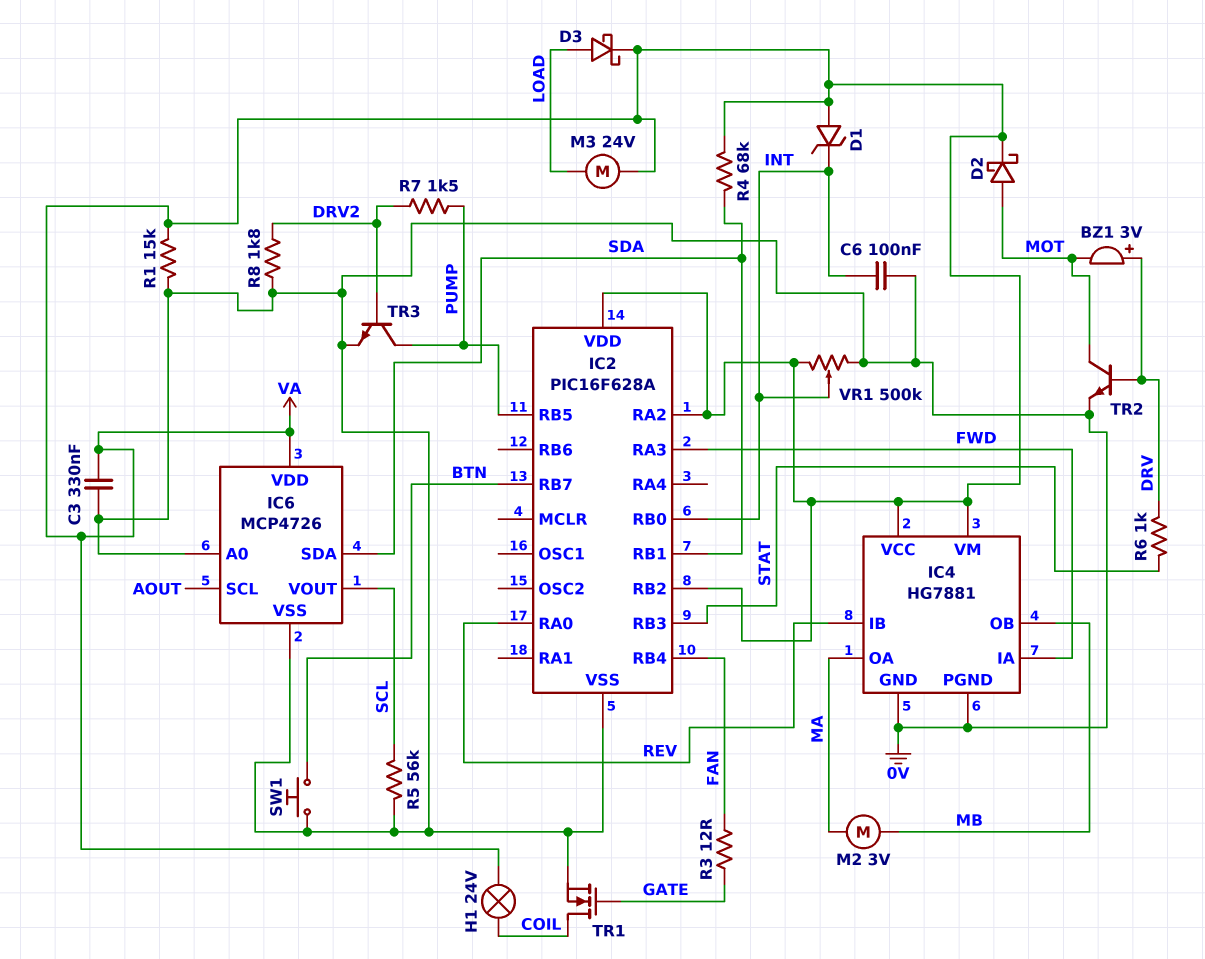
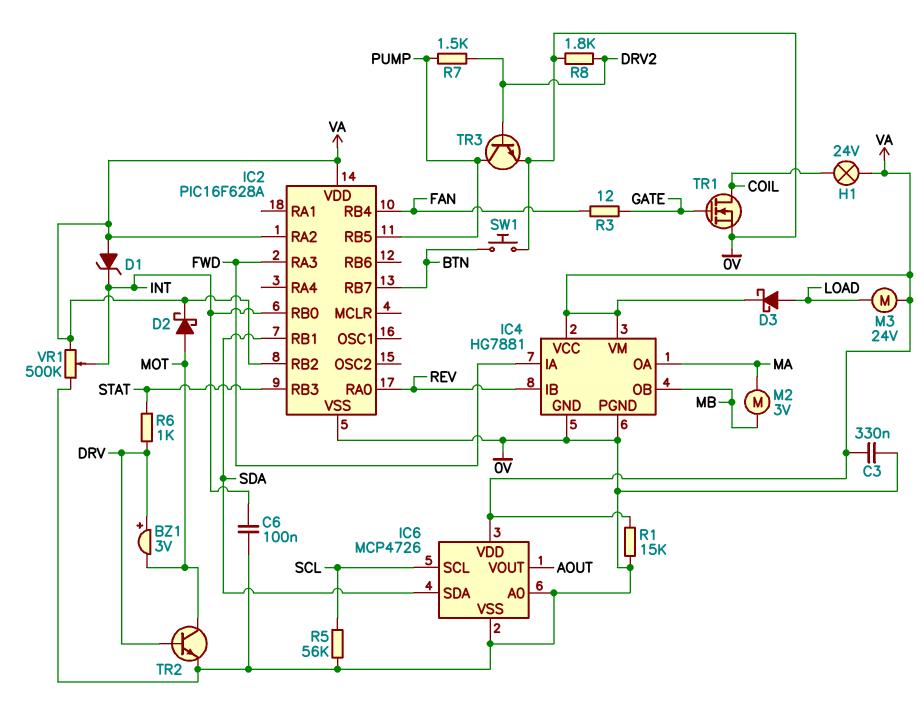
IC6 pin SCL: AOUT -> SCL
IC6 pin VOUT: SCL -> AOUT
R4: 68k (SDA, VA) -> none

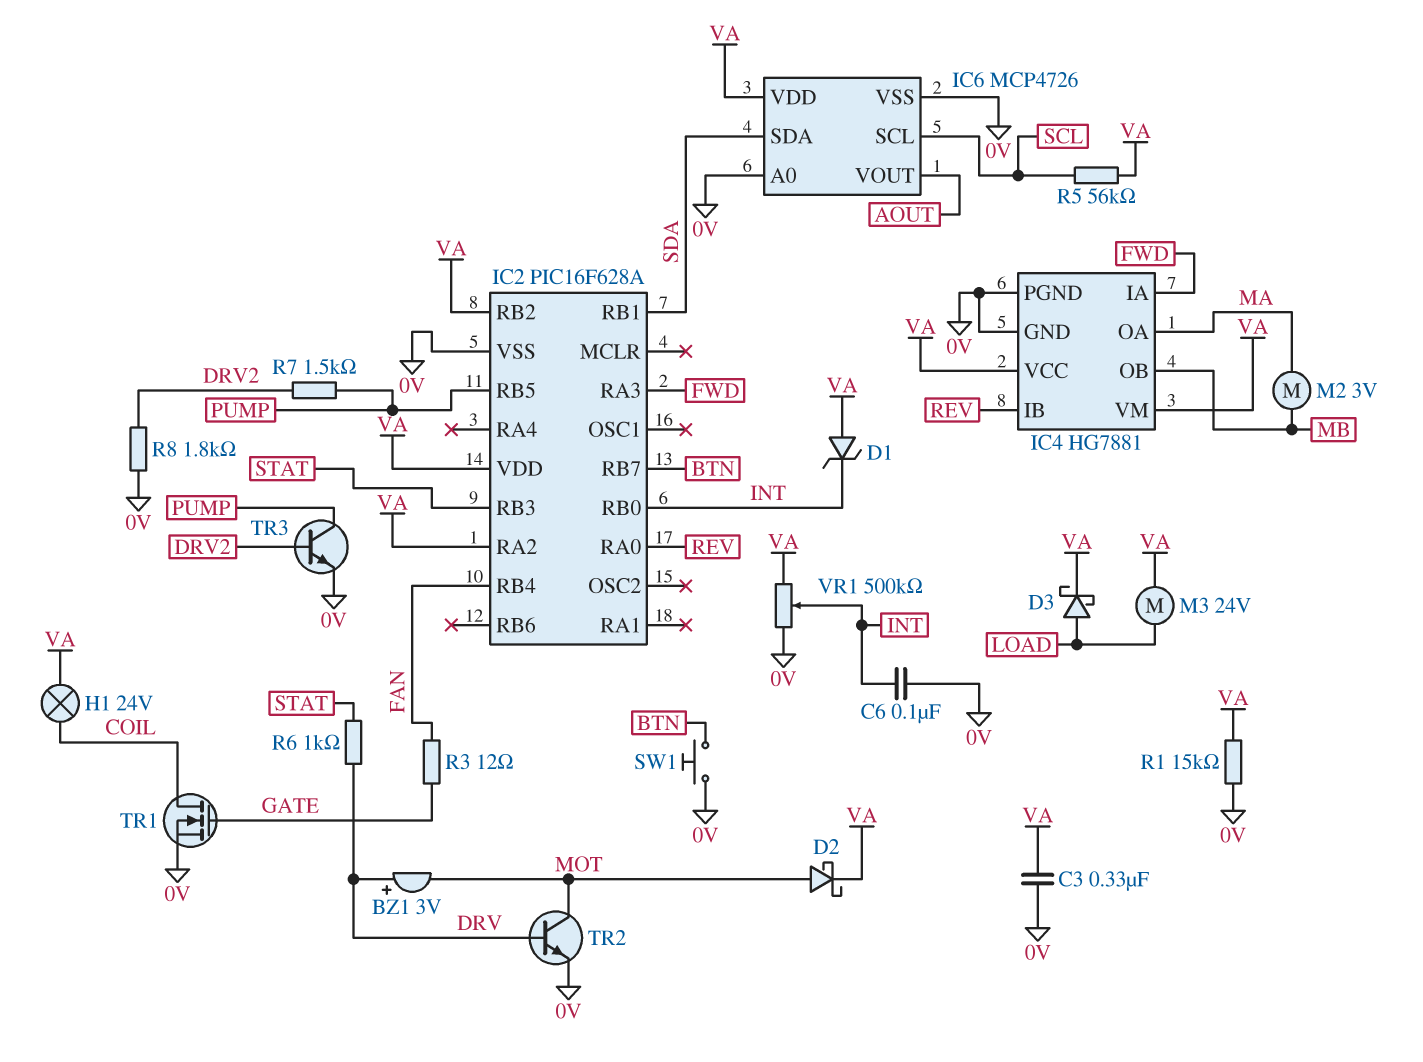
R5: 56k (0V, SCL) -> 56k (SCL, VA)

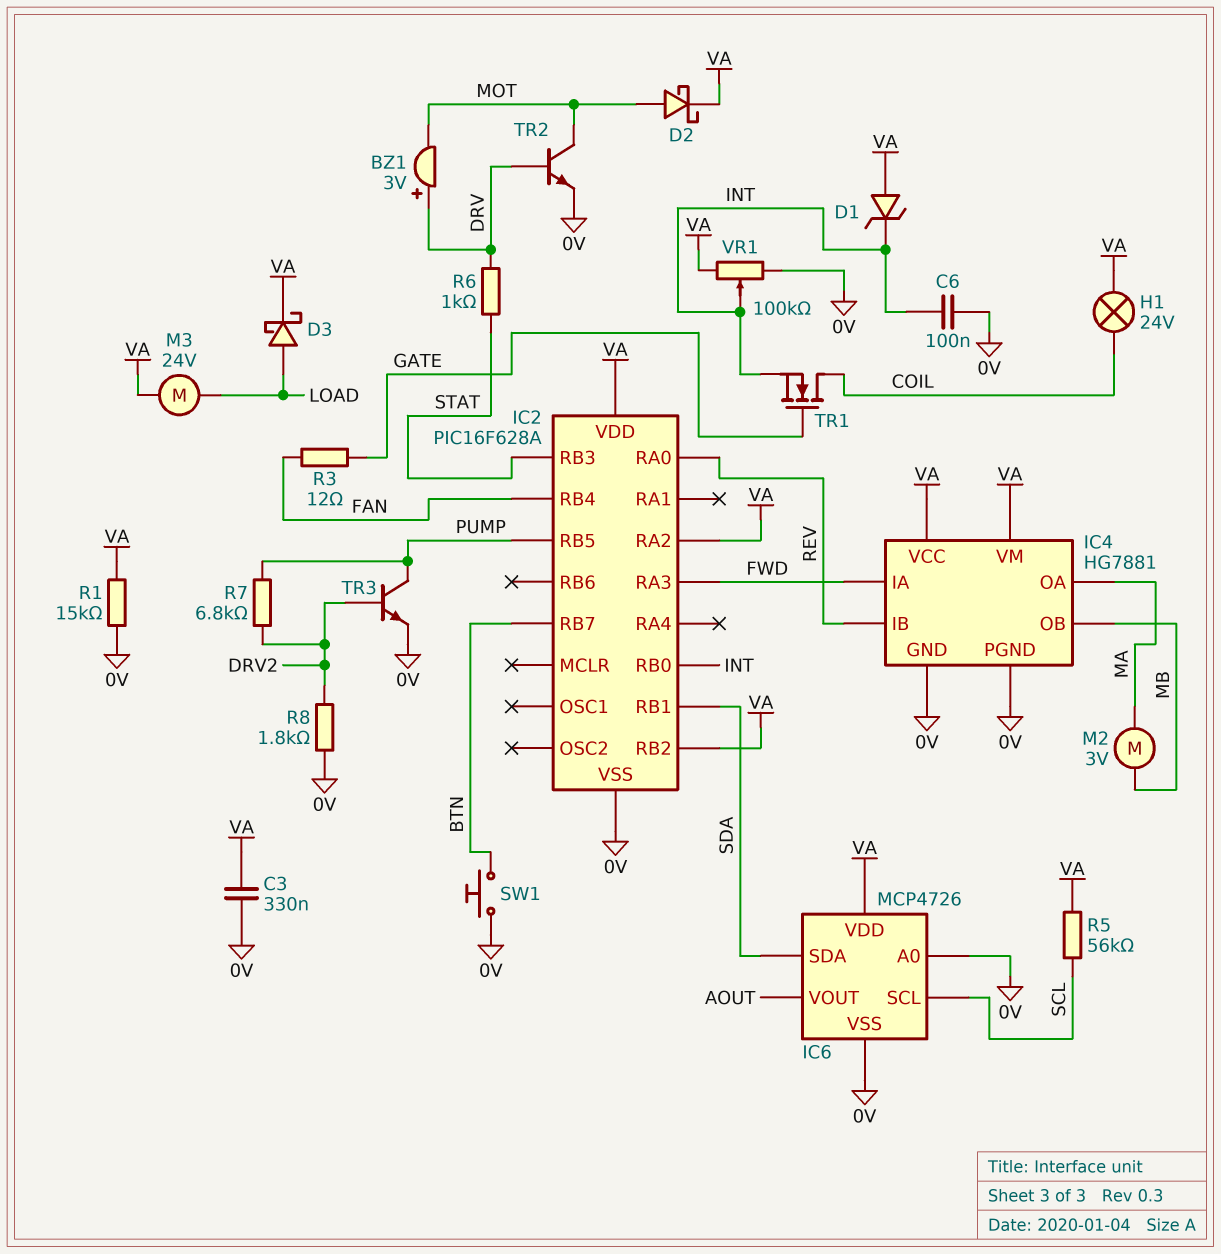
R7: 1.5k (DRV2, PUMP) -> 6.8k (DRV2, PUMP)
TR1: NMOS (G GATE, D COIL, S 0V) -> NMOS (G GATE, D COIL, S INT)
VR1: 500k (0V, VA, wiper INT) -> 100k (0V, VA, wiper INT)

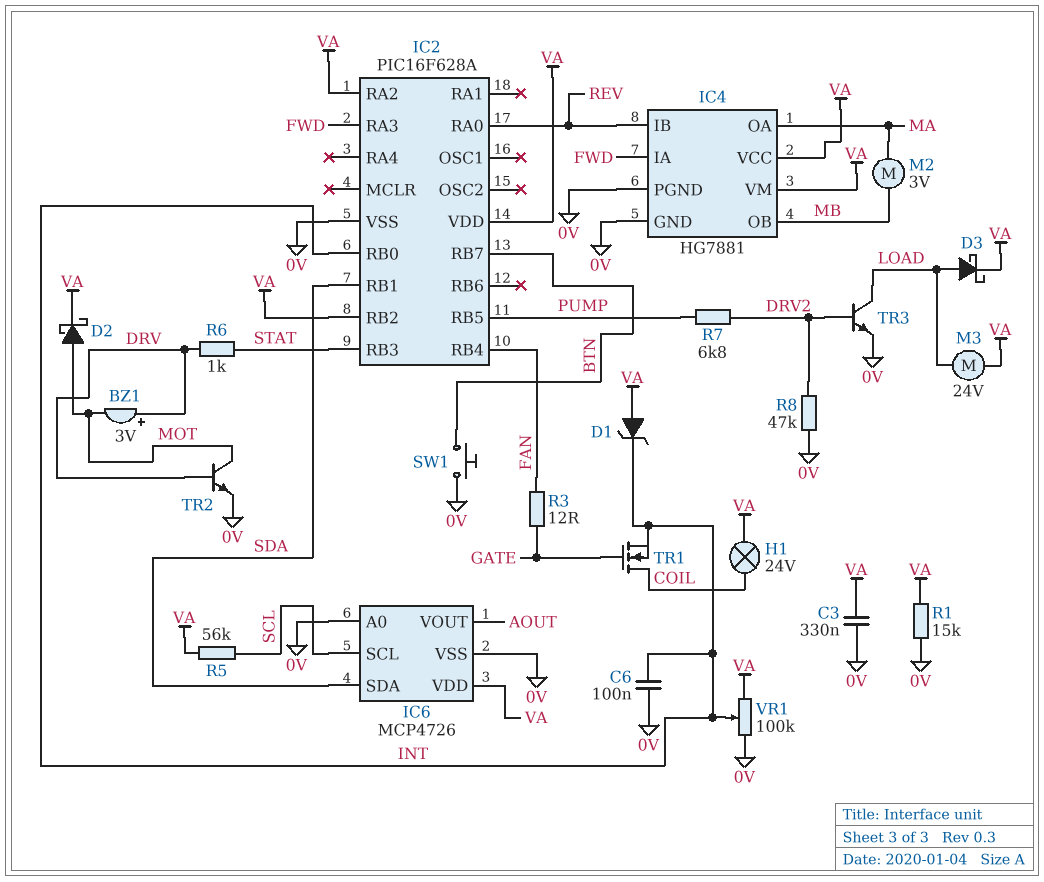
R8: 1.8k (0V, DRV2) -> 47k (0V, DRV2)
TR3: NPN (B DRV2, C PUMP, E 0V) -> NPN (B DRV2, C LOAD, E 0V)

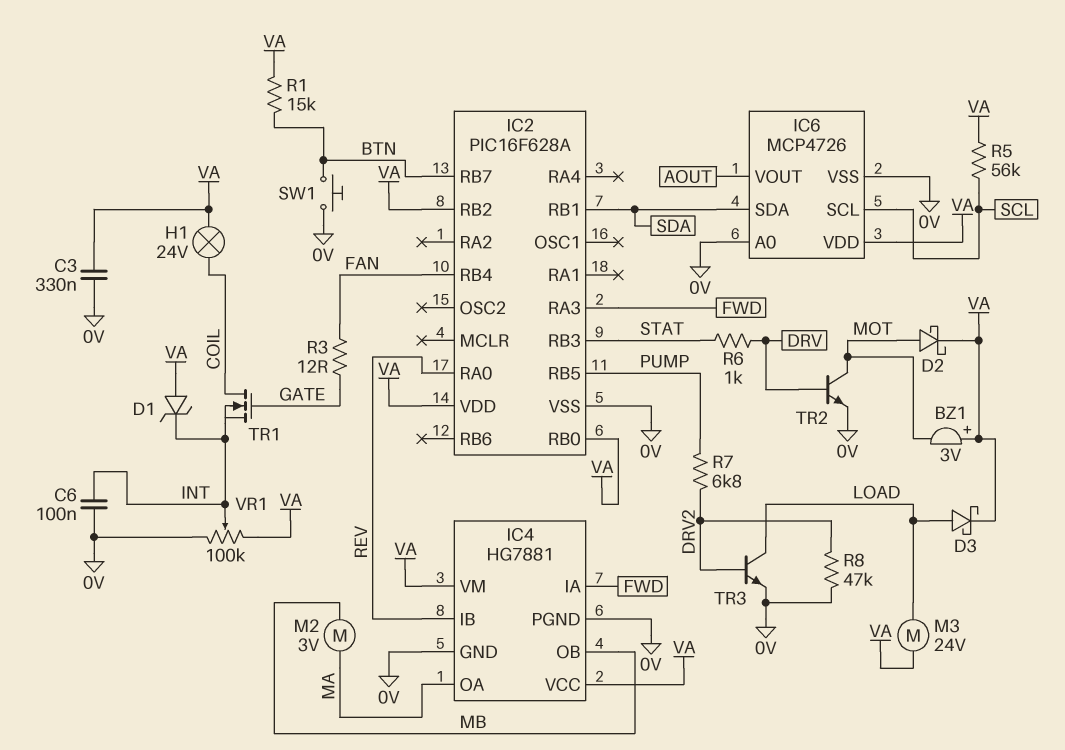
BZ1: buzzer 3V (plus DRV, minus MOT) -> buzzer 3V (plus VA, minus MOT)
IC2 pin RA2: VA -> none
IC2 pin RB0: INT -> VA
R1: 15k (0V, VA) -> 15k (BTN, VA)

